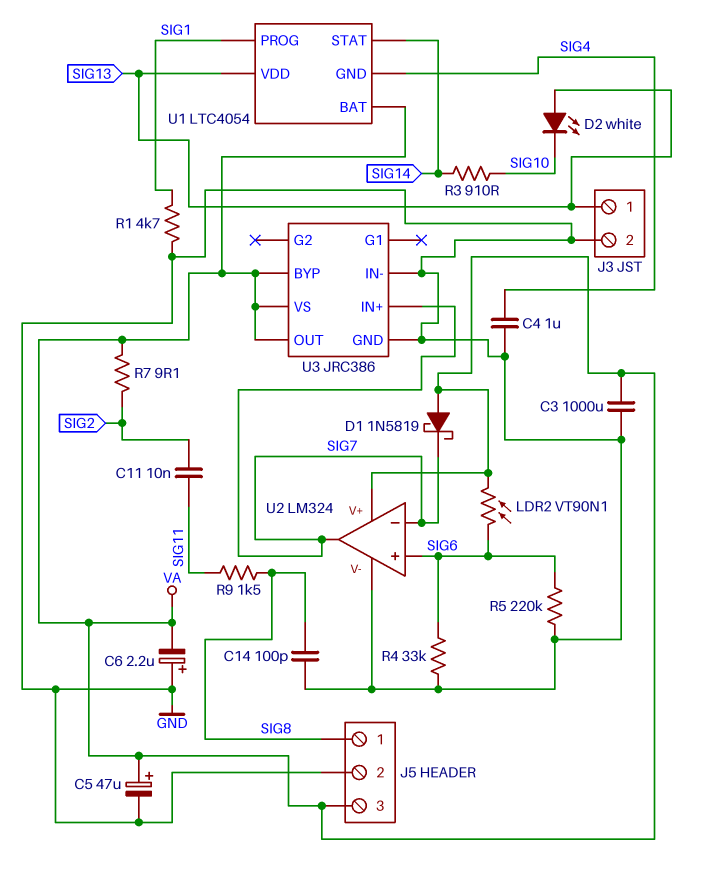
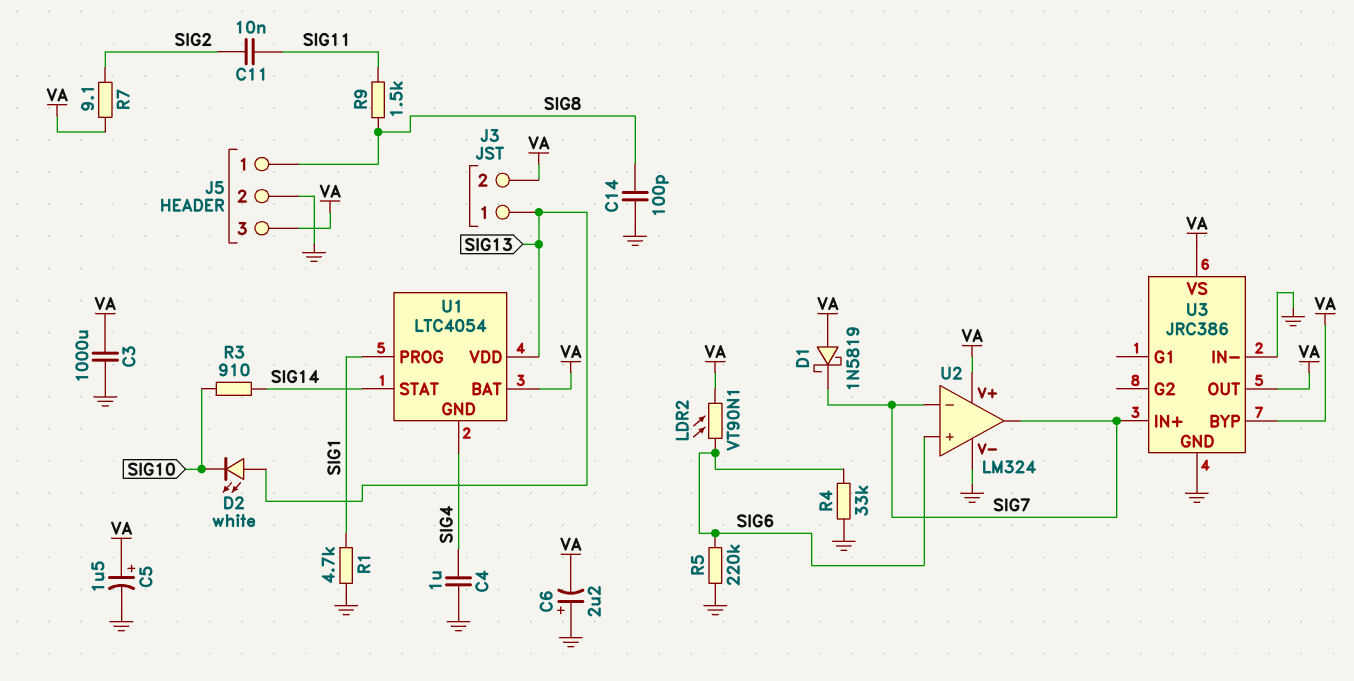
C5: 47uF (plus VA, minus GND) -> 1.5uF (plus VA, minus GND)
J3 pin 2: GND -> VA

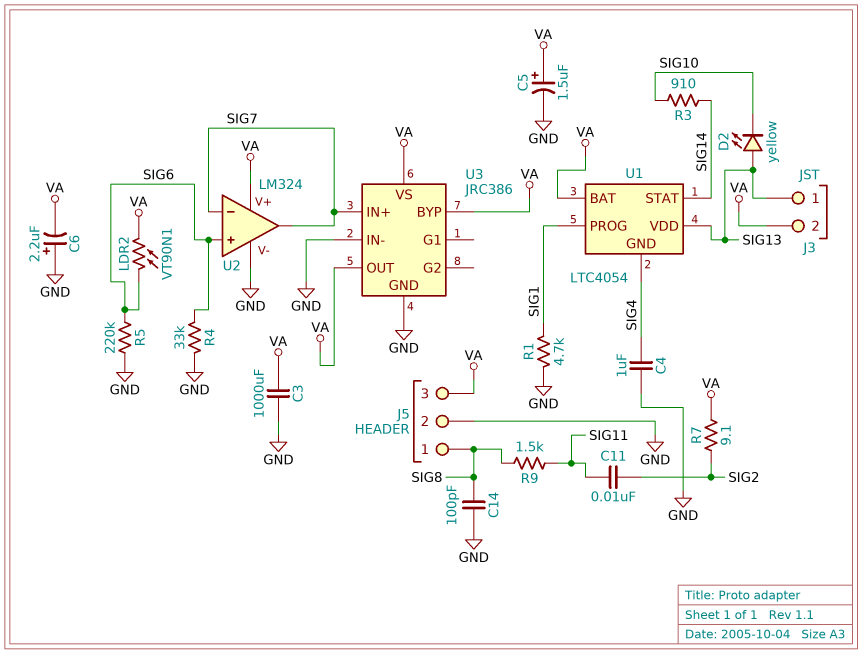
D1: schottky 1N5819 (A VA, K SIG7) -> none
D2: LED white (A SIG13, K SIG10) -> LED yellow (A SIG13, K SIG10)

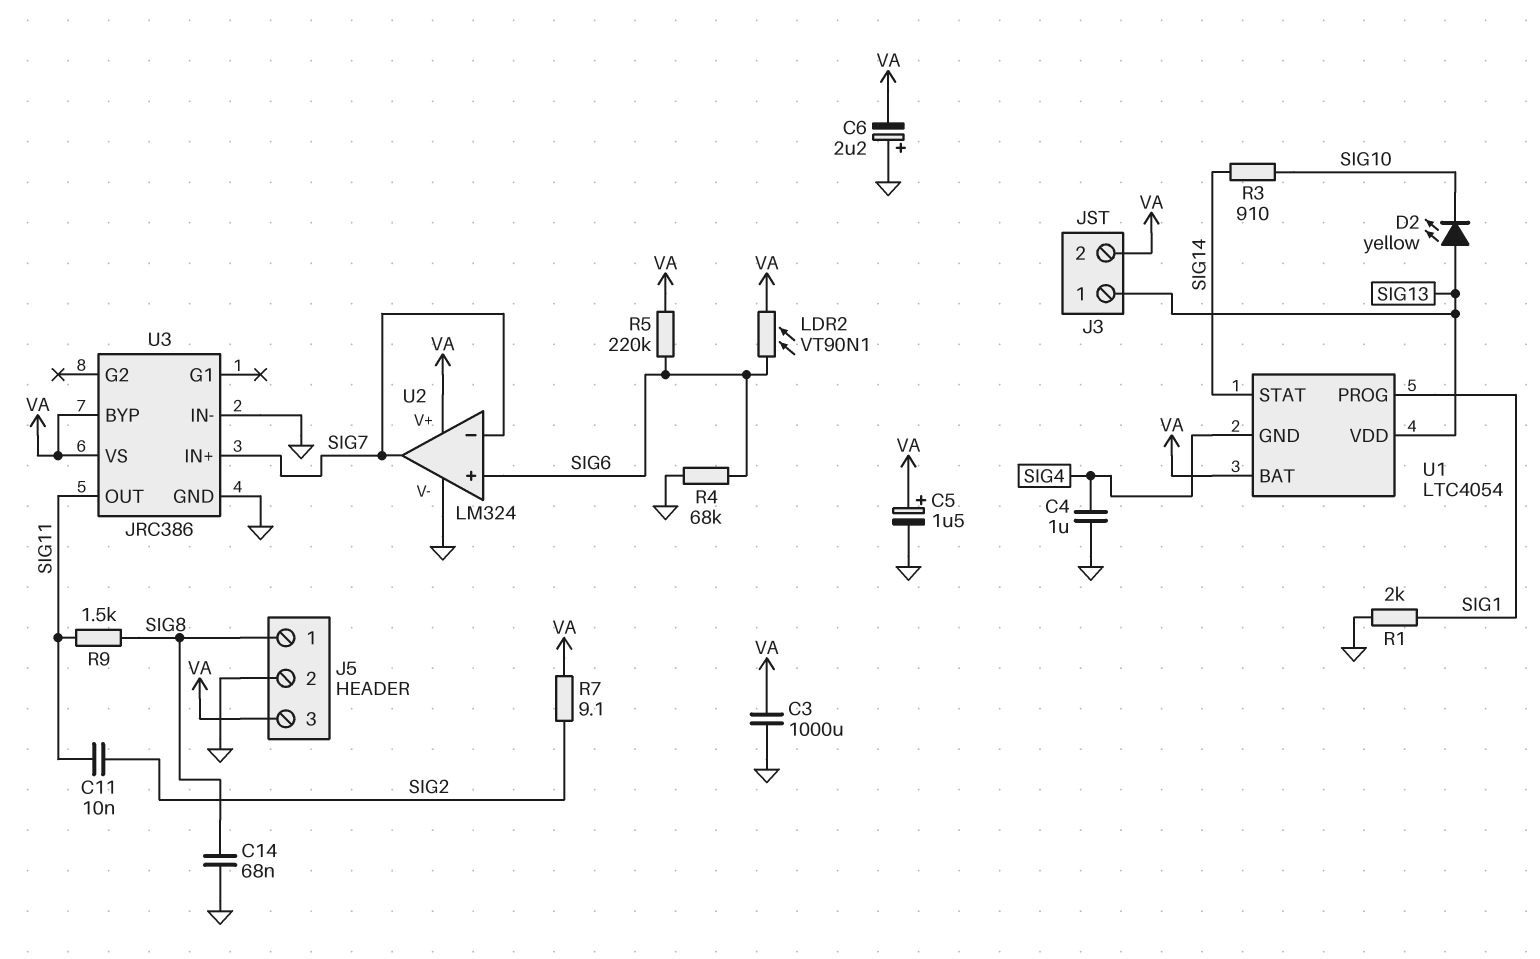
C14: 100pF (GND, SIG8) -> 68nF (GND, SIG8)
R1: 4.7k (GND, SIG1) -> 2k (GND, SIG1)
R4: 33k (GND, SIG6) -> 68k (GND, SIG6)
R5: 220k (GND, SIG6) -> 220k (SIG6, VA)
U3 pin OUT: VA -> SIG11

